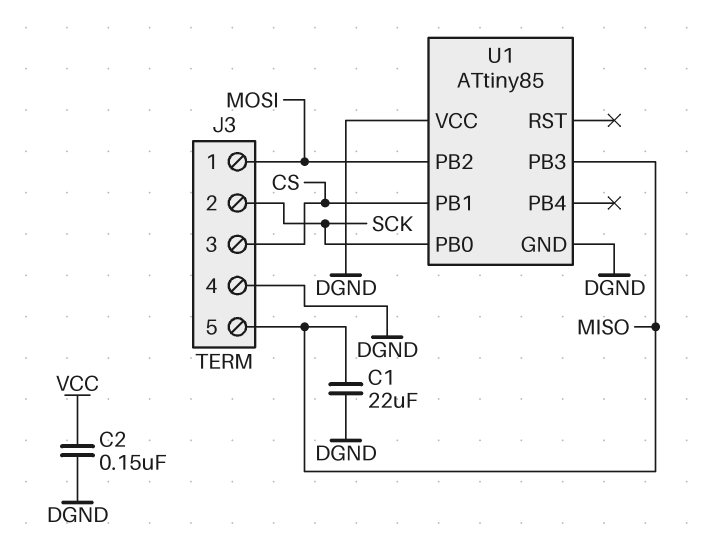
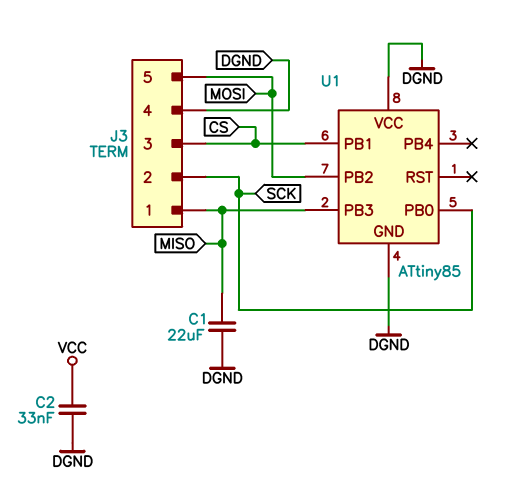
C2: 150nF (DGND, VCC) -> 33nF (DGND, VCC)
J3 pin 1: MOSI -> MISO
J3 pin 5: MISO -> MOSI

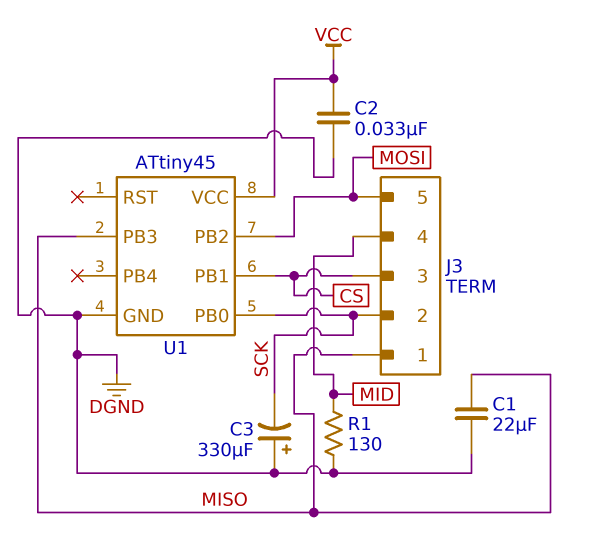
C3: none -> 330uF (plus DGND, minus SCK)
J3 pin 4: DGND -> MID
R1: none -> 130 (DGND, MID)
U1: ATtiny85 -> ATtiny45
U1 pin VCC: DGND -> VCC

